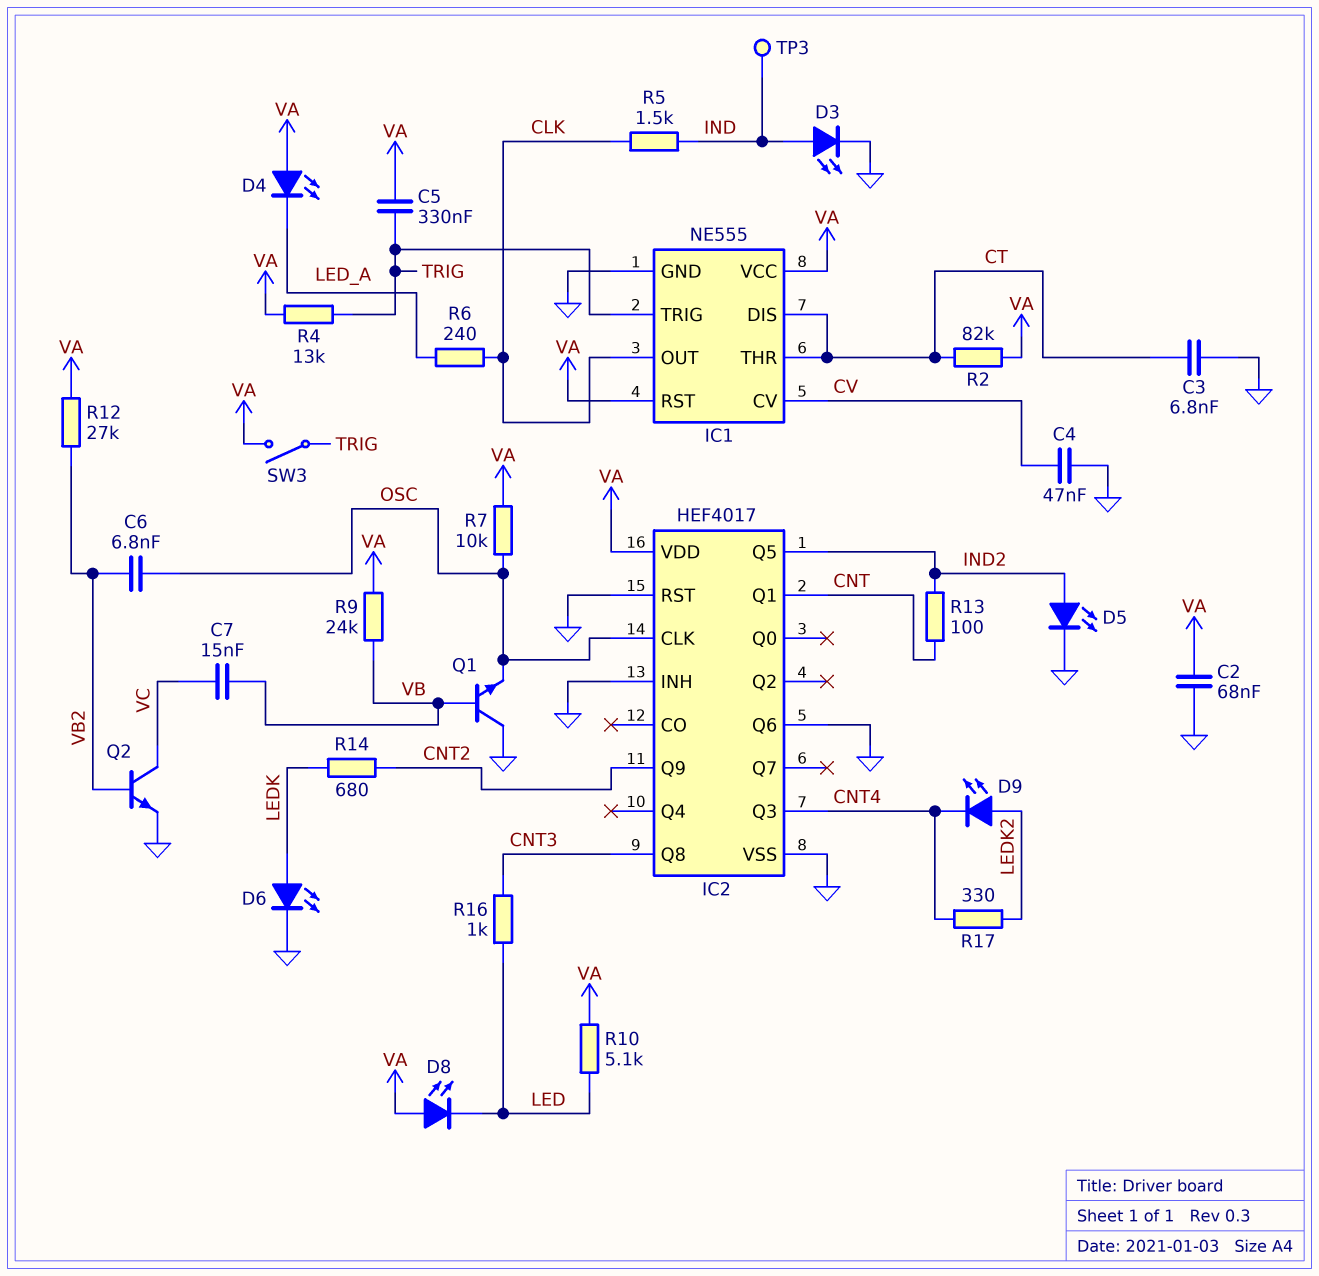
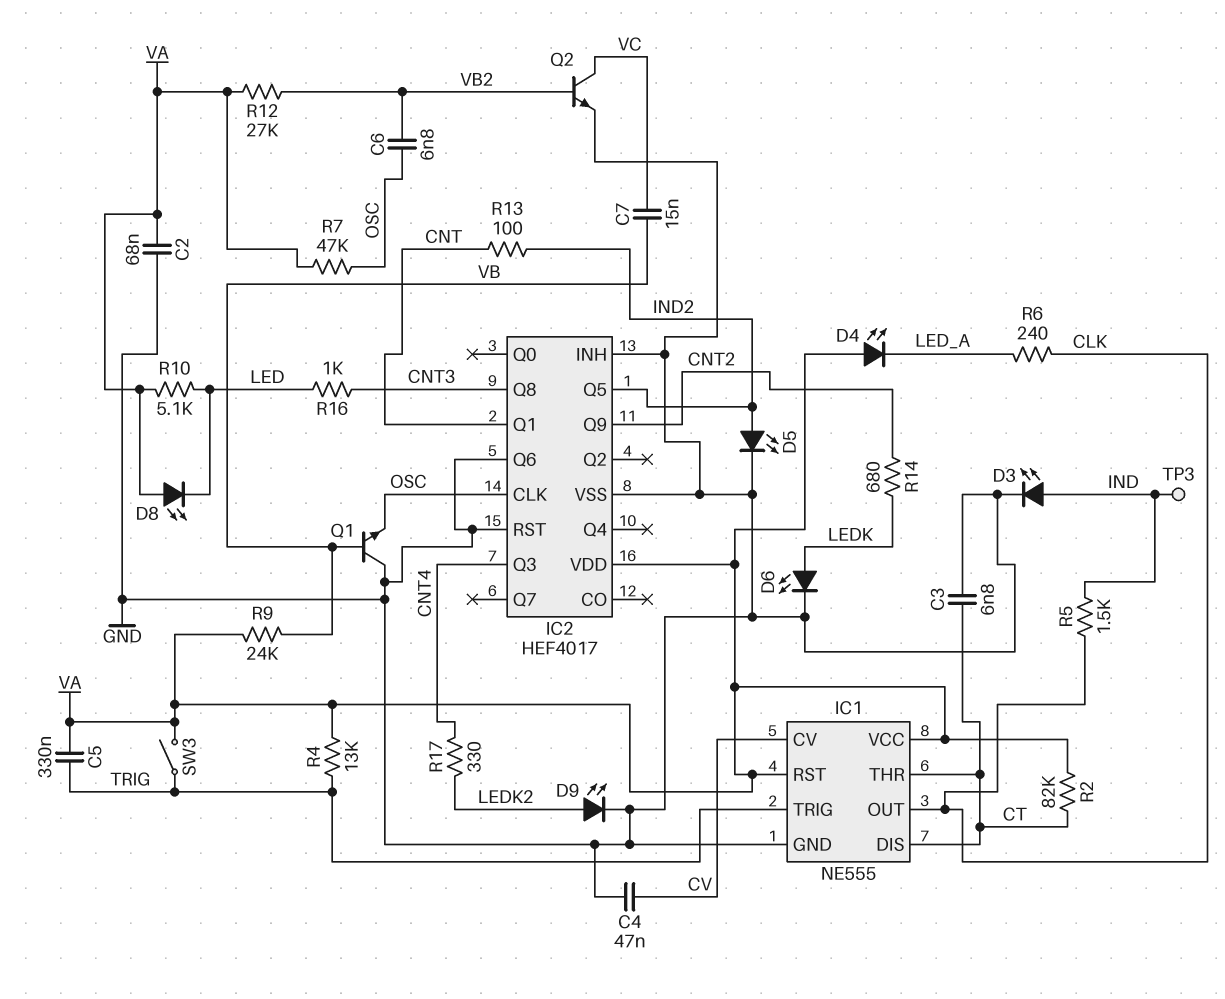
D9: LED (A LEDK2, K CNT4) -> LED (A LEDK2, K GND)
R7: 10k (OSC, VA) -> 47k (OSC, VA)

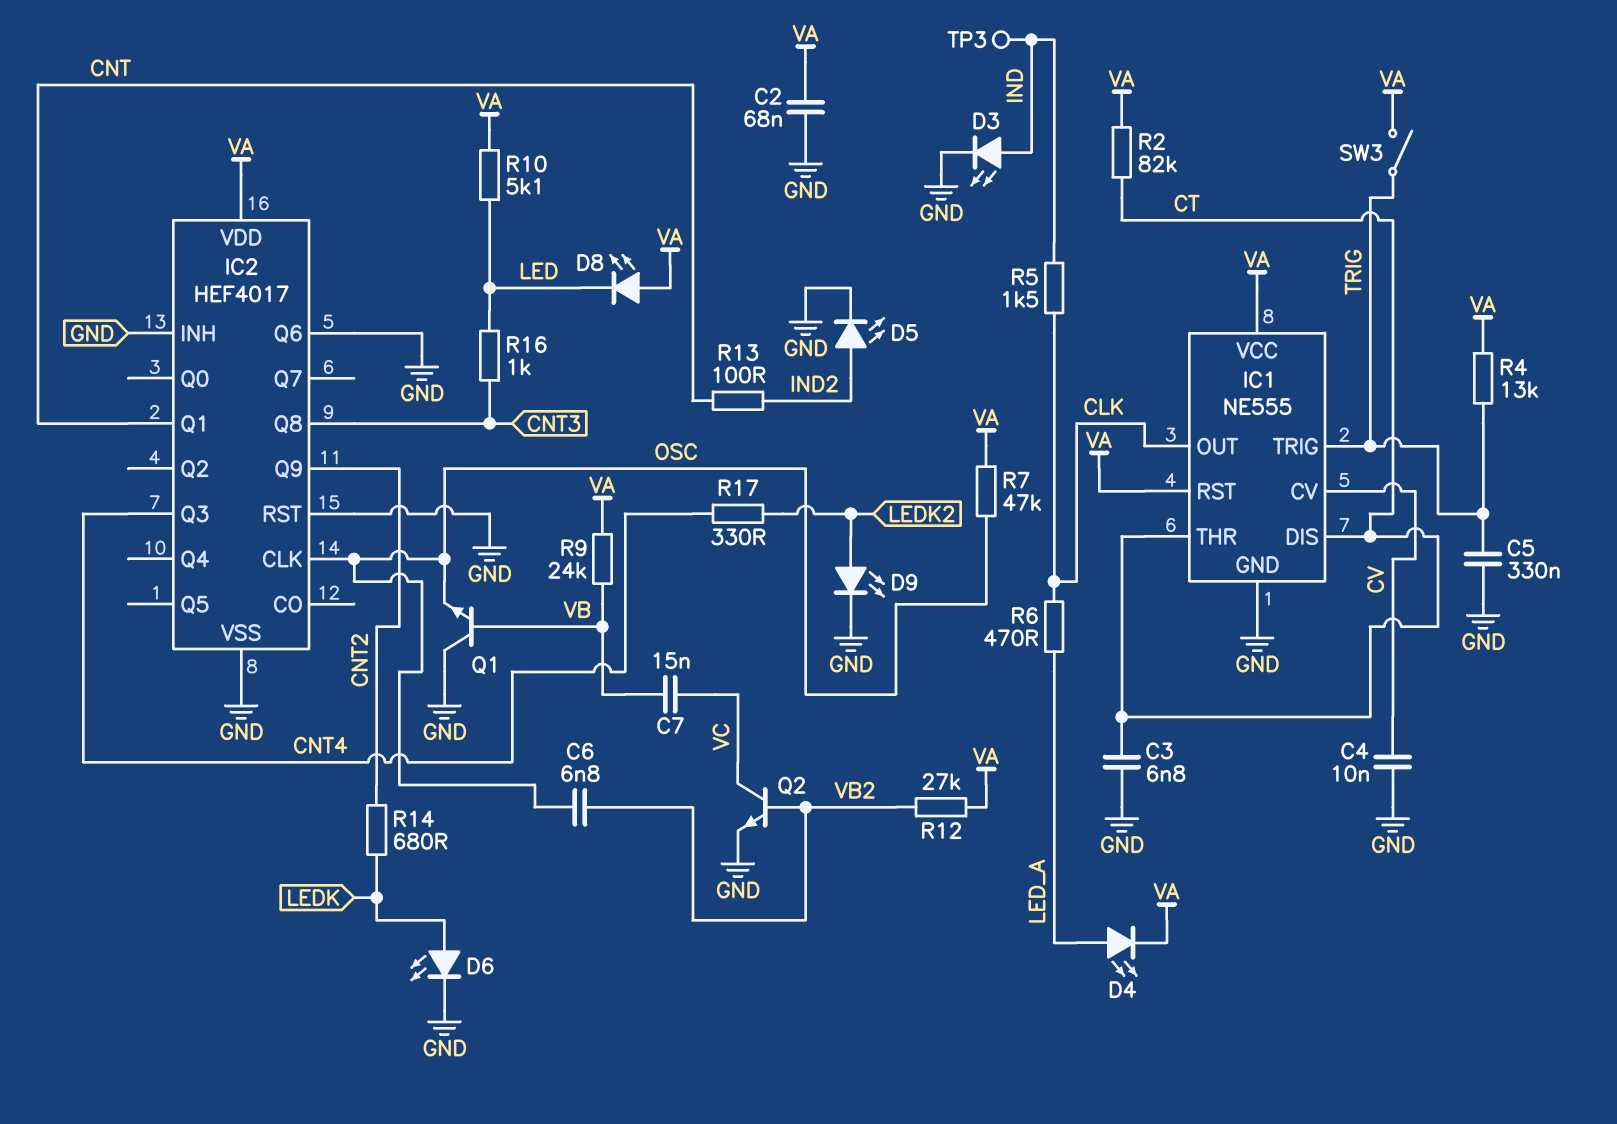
C4: 47nF (CV, GND) -> 10nF (CV, GND)
C5: 330nF (TRIG, VA) -> 330nF (GND, TRIG)
D4: LED (A VA, K LED_A) -> LED (A LED_A, K VA)
IC2 pin Q5: IND2 -> none
R6: 240 (CLK, LED_A) -> 470 (CLK, LED_A)

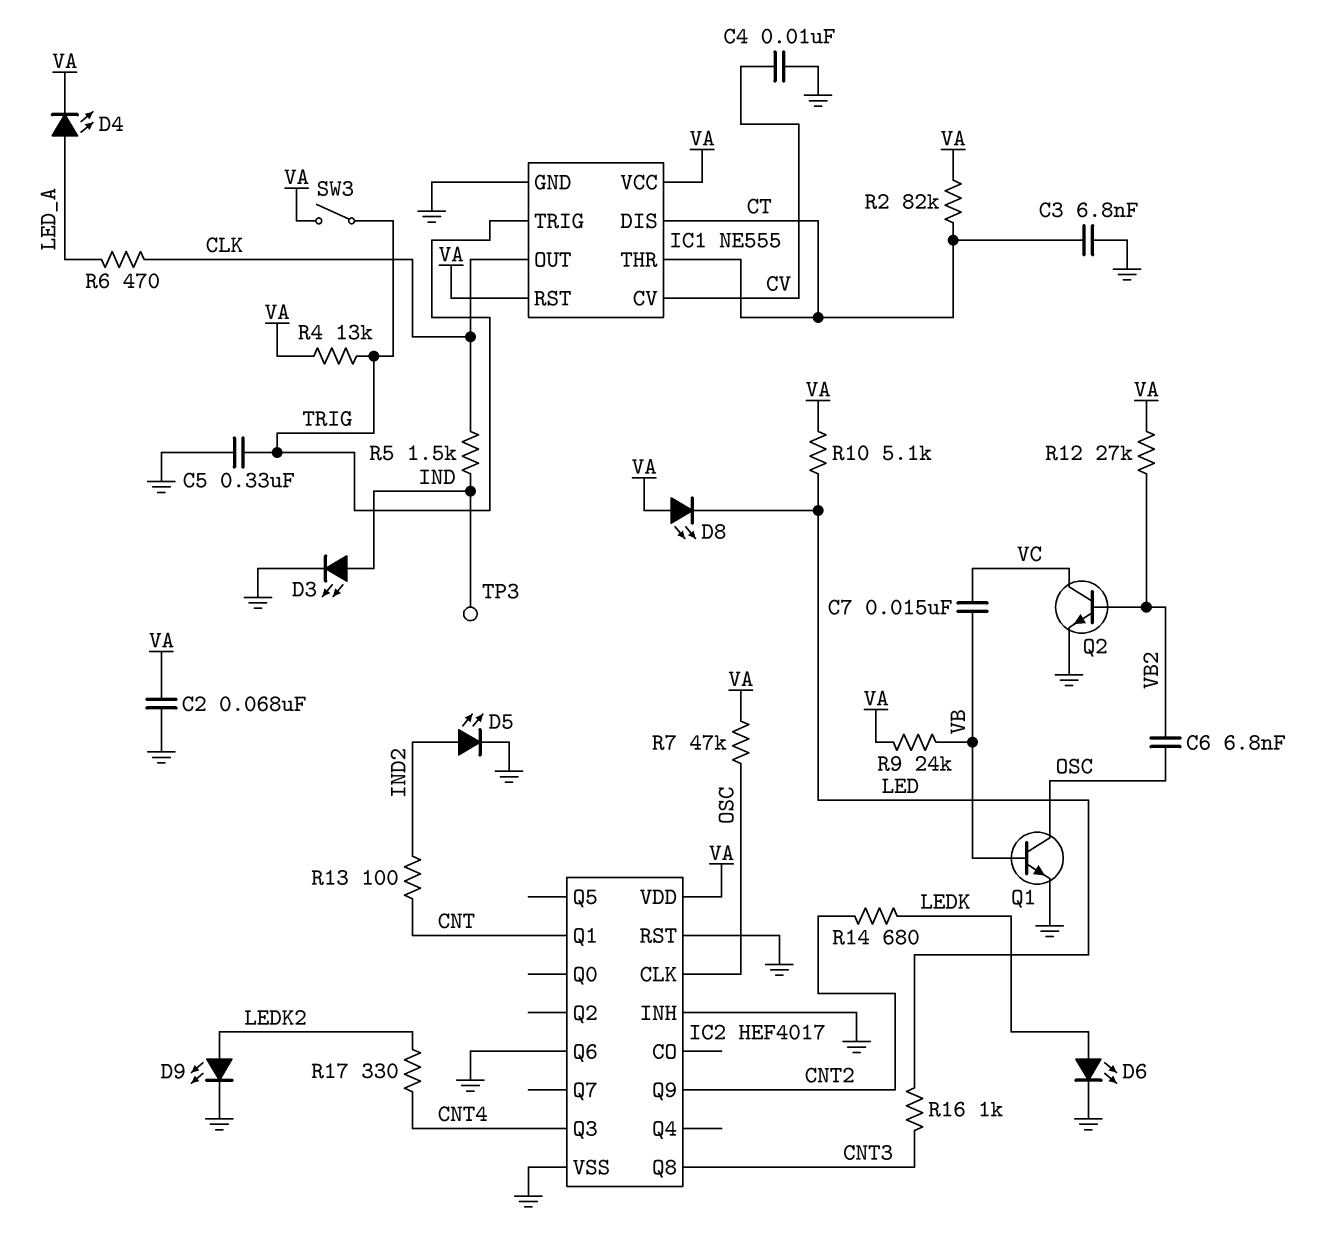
Q1: NPN (B VB, C GND, E OSC) -> NPN (B VB, C OSC, E GND)

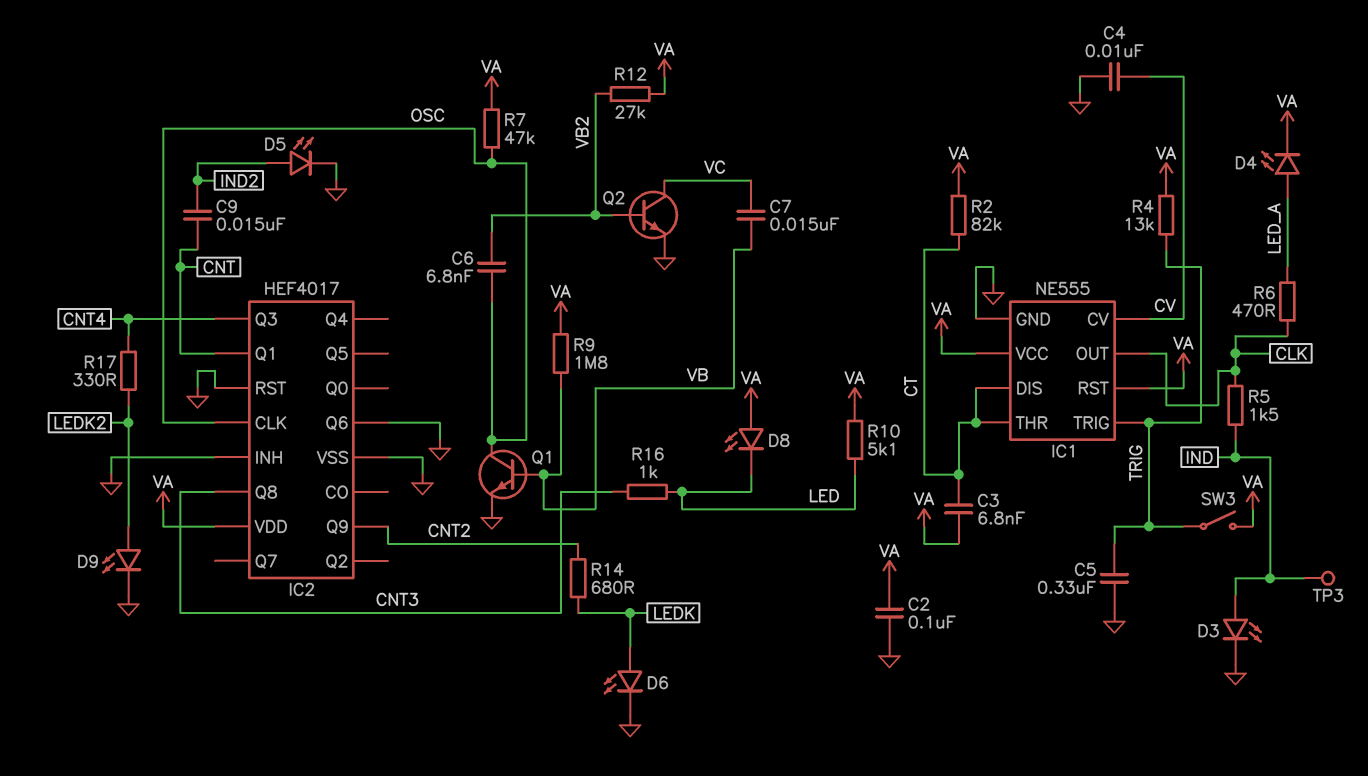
C2: 68nF (GND, VA) -> 100nF (GND, VA)
C3: 6.8nF (CT, GND) -> 6.8nF (CT, VA)
C9: none -> 15nF (CNT, IND2)
R9: 24k (VA, VB) -> 1.8M (VA, VB)
R13: 100 (CNT, IND2) -> none

